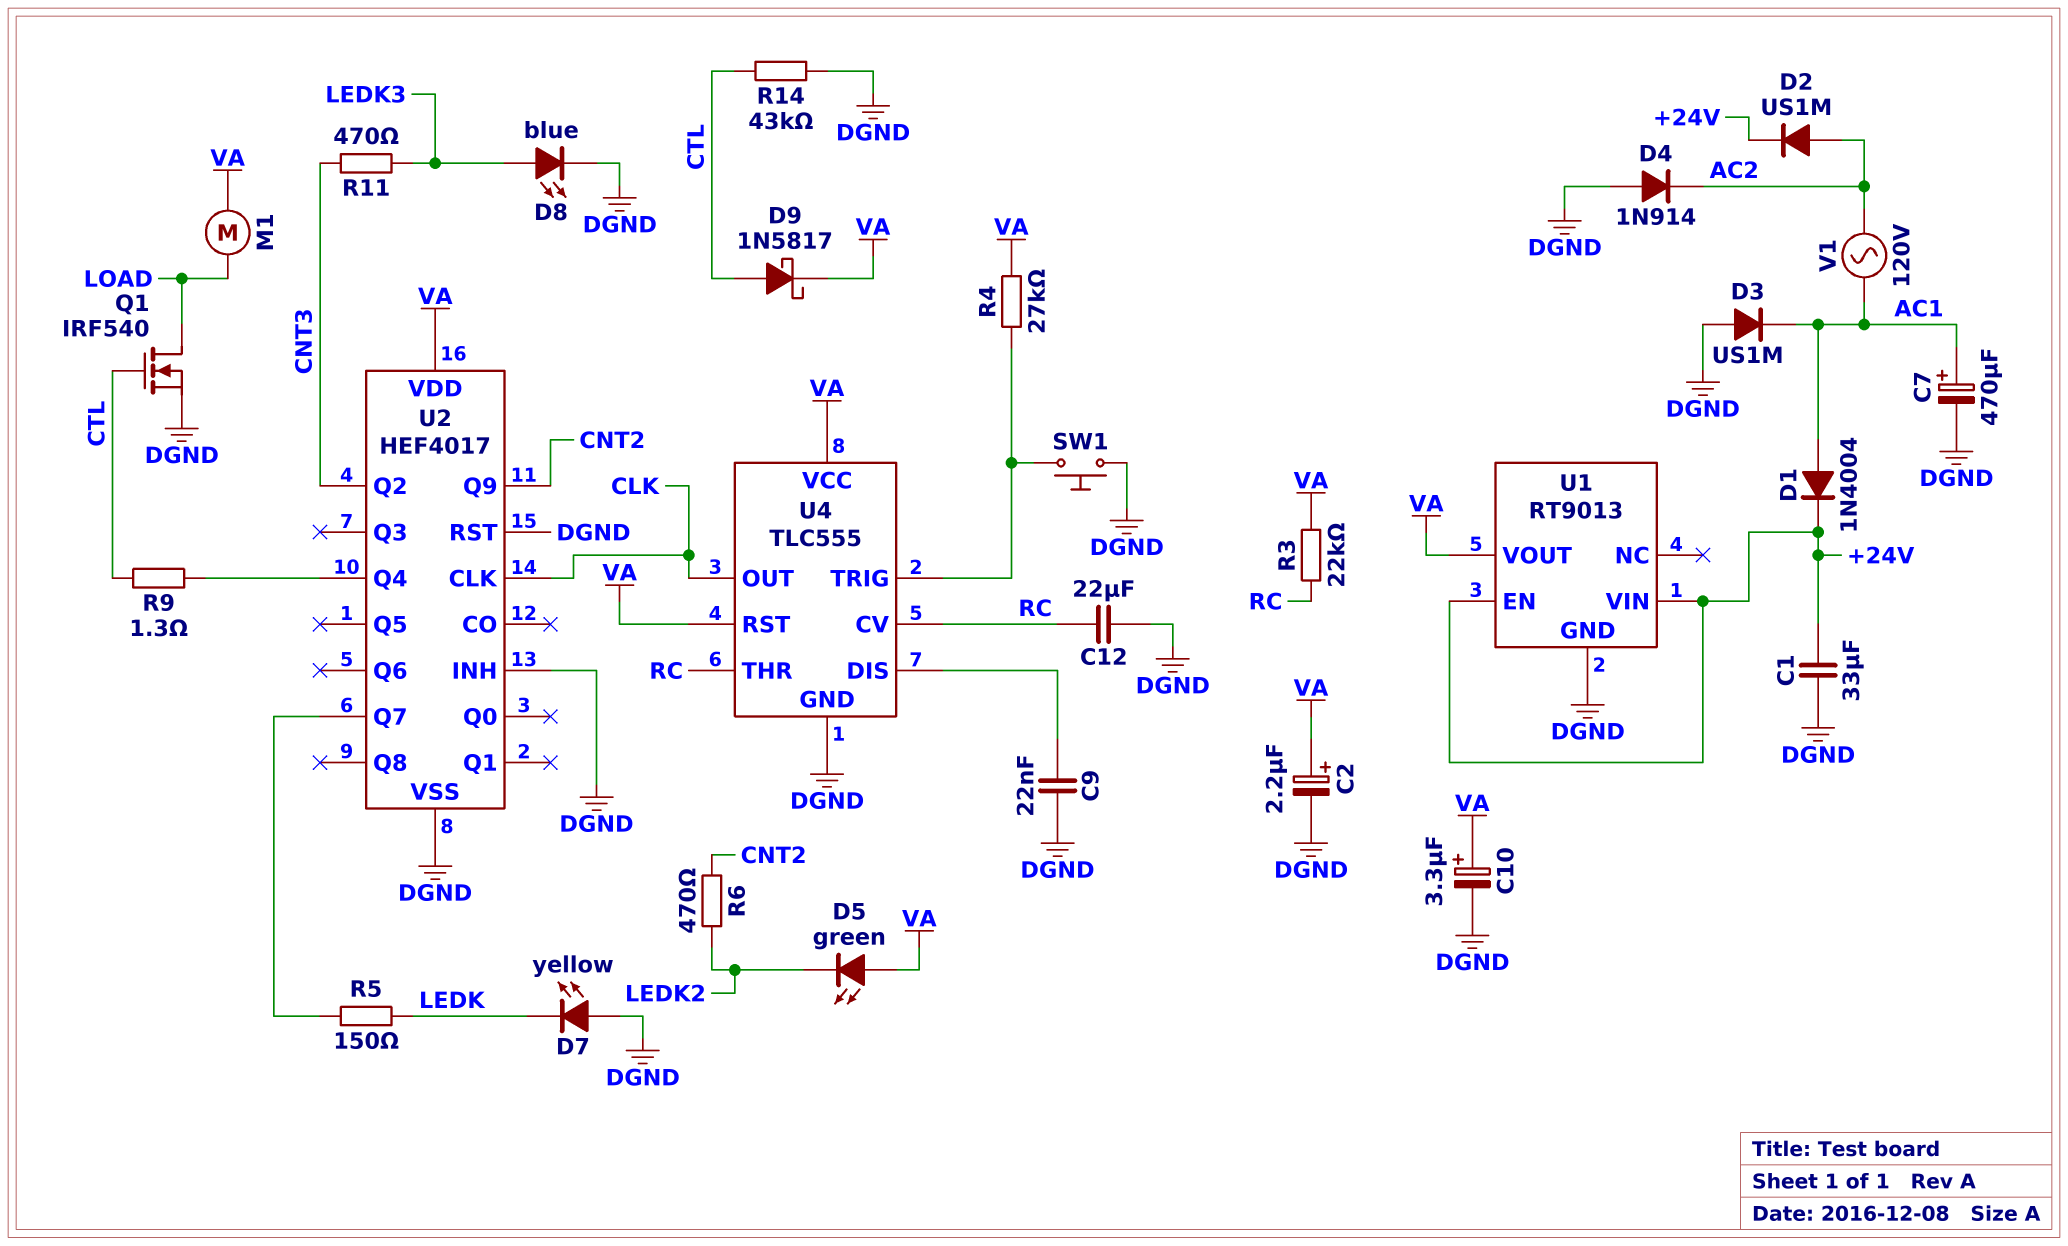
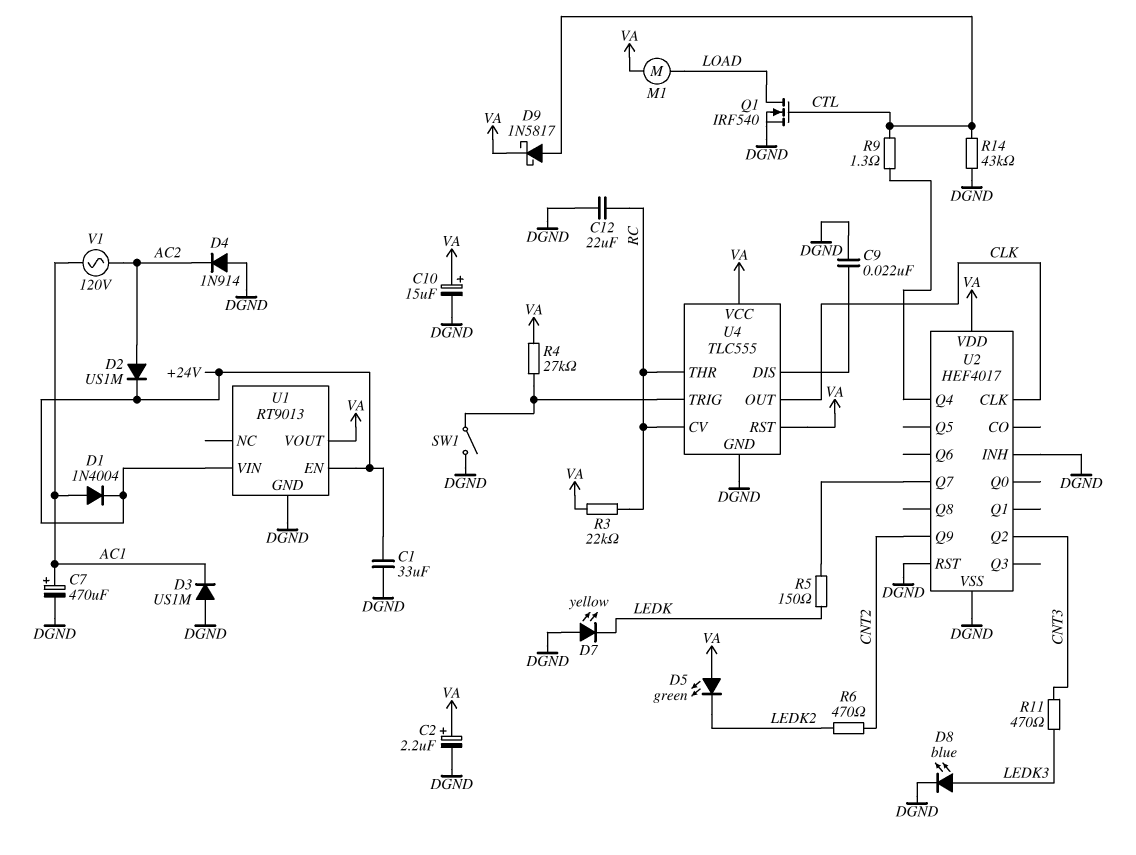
C10: 3.3uF (plus VA, minus DGND) -> 15uF (plus VA, minus DGND)
SW1: button (DGND, U4/TRIG) -> switch (DGND, U4/TRIG)

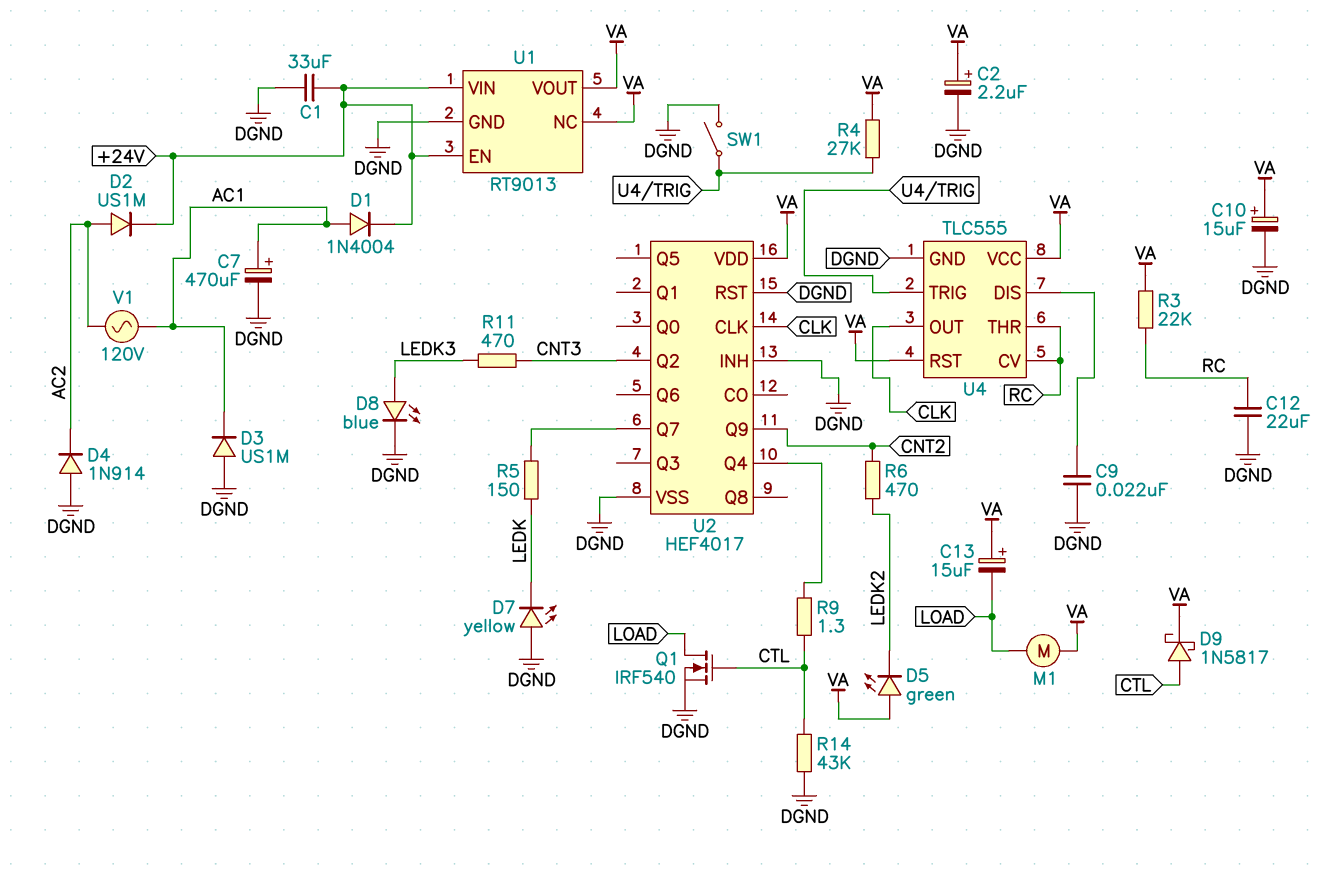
C13: none -> 15uF (plus VA, minus LOAD)
U1 pin NC: none -> VA

